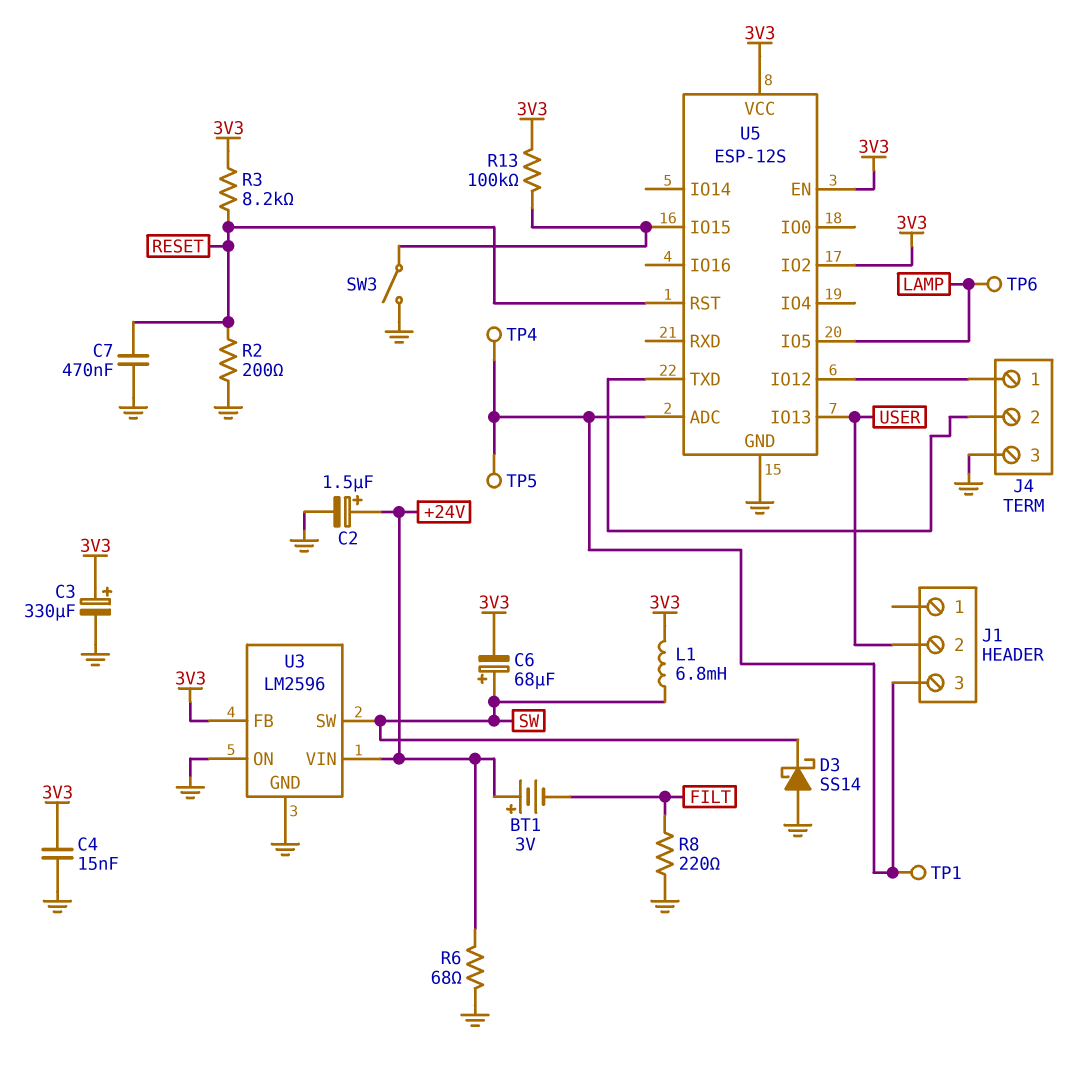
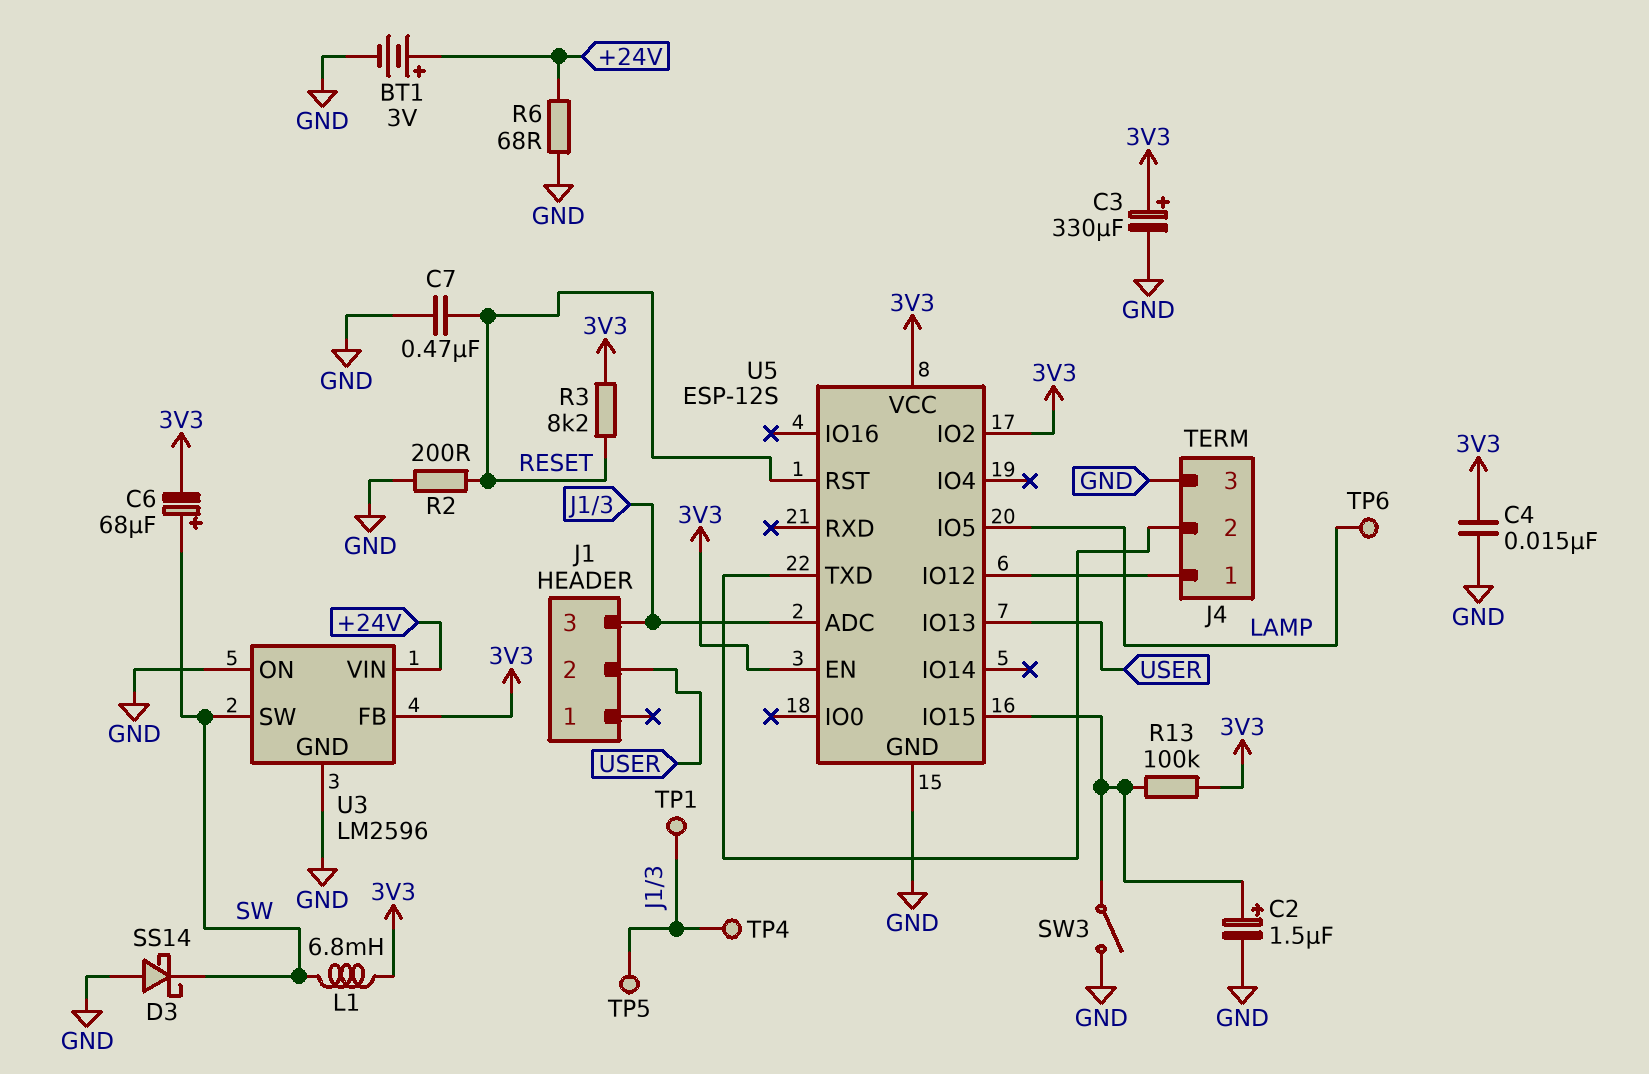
BT1: 3V (plus +24V, minus FILT) -> 3V (plus +24V, minus GND)
C2: 1.5uF (plus +24V, minus GND) -> 1.5uF (plus U5/IO15, minus GND)
R8: 220 (FILT, GND) -> none

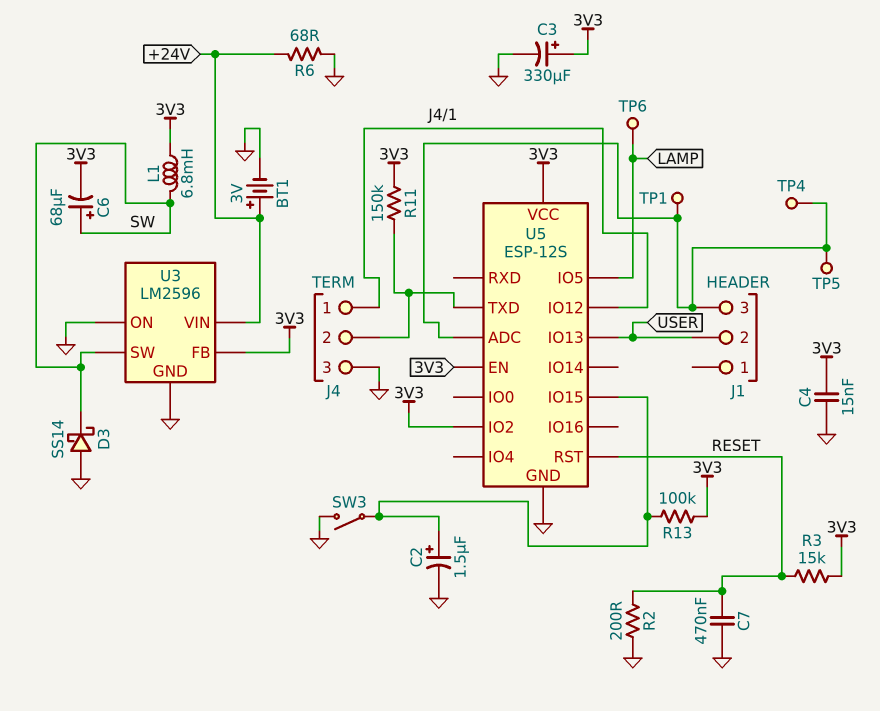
R3: 8.2k (3V3, RESET) -> 15k (3V3, RESET)
R11: none -> 150k (3V3, J4/2)

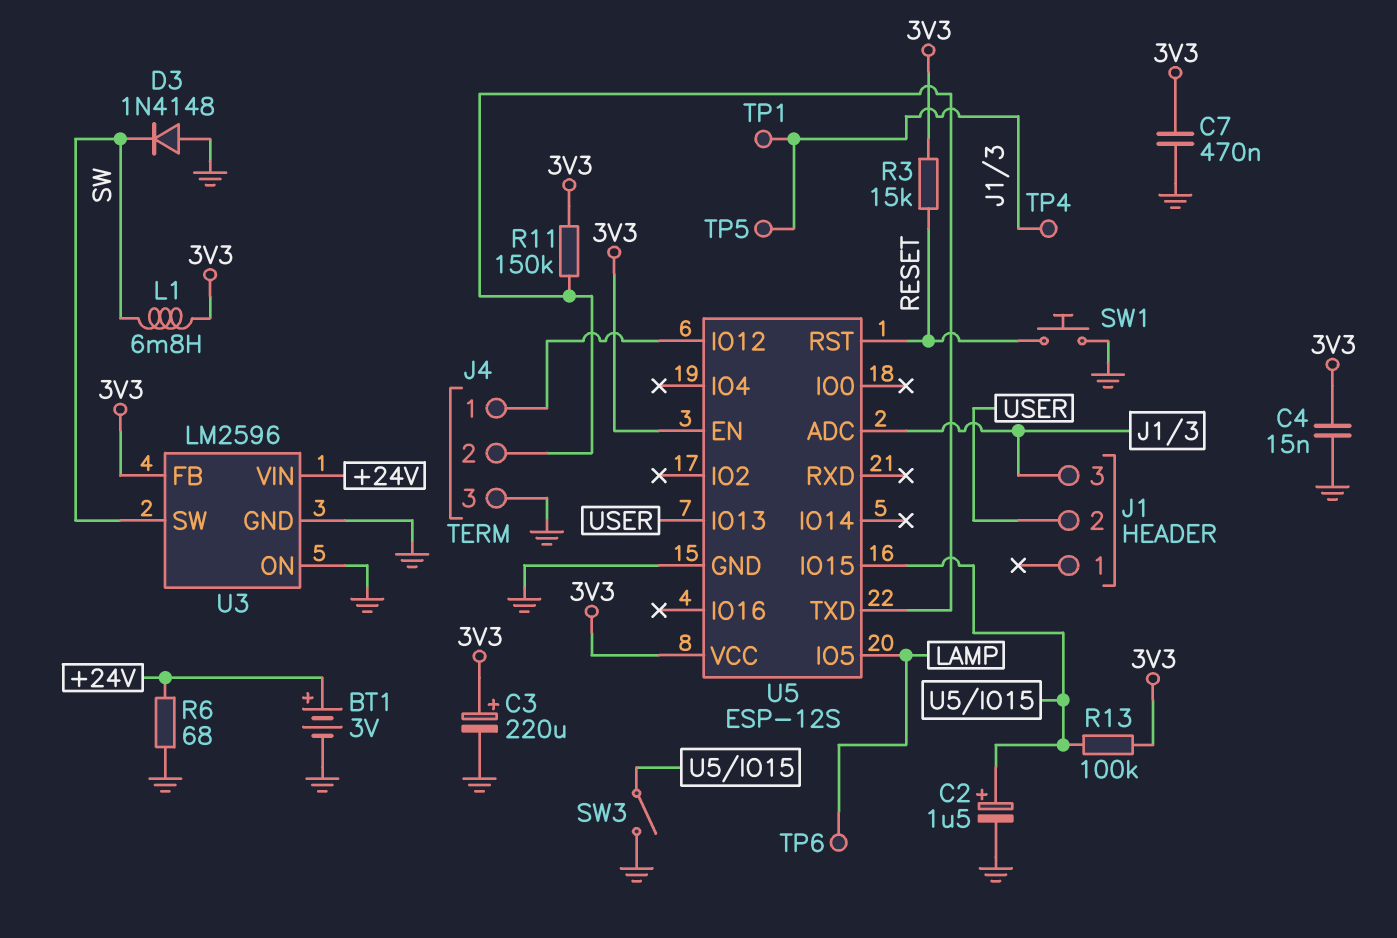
C3: 330uF (plus 3V3, minus GND) -> 220uF (plus 3V3, minus GND)
C6: 68uF (plus SW, minus 3V3) -> none
C7: 470nF (GND, RESET) -> 470nF (3V3, GND)
D3: schottky SS14 (A GND, K SW) -> diode 1N4148 (A GND, K SW)
R2: 200 (GND, RESET) -> none
SW1: none -> button (GND, RESET)
U5 pin IO2: 3V3 -> none

